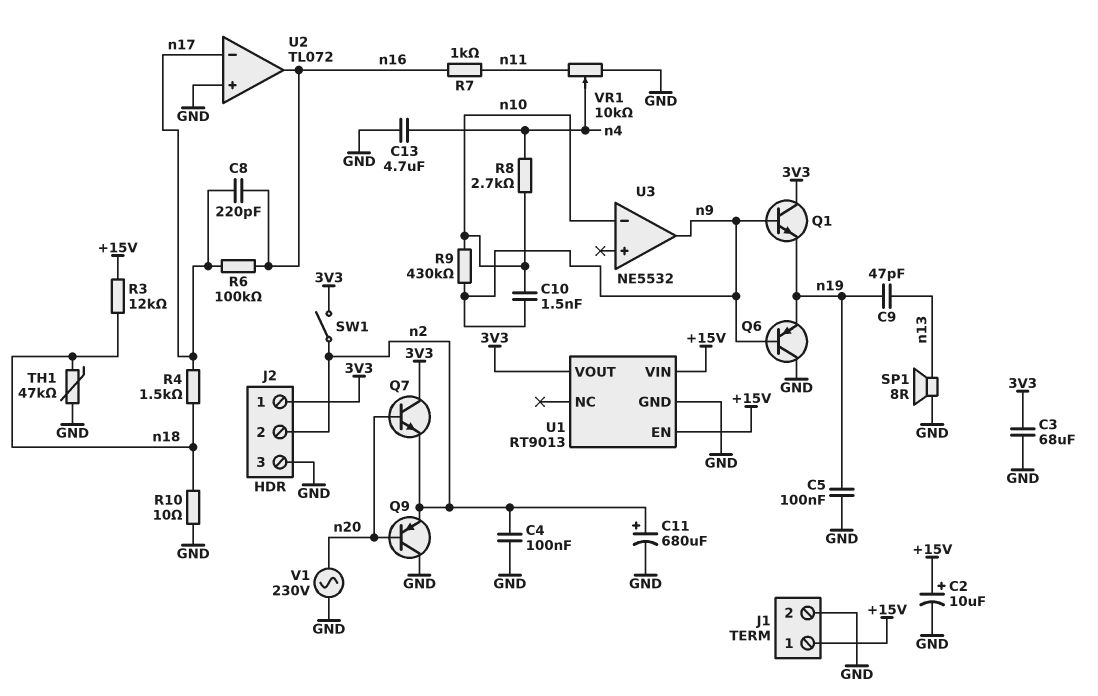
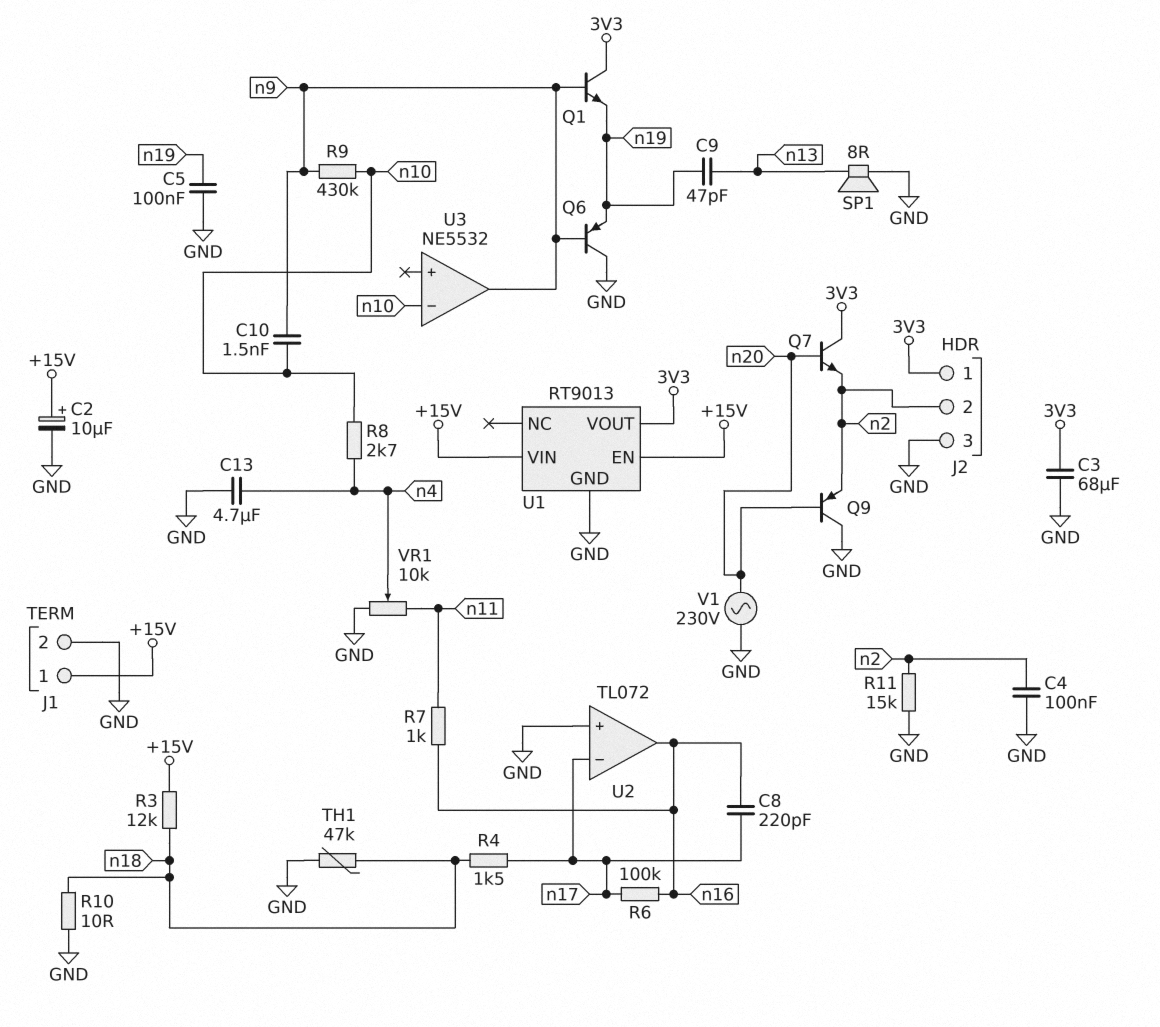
C11: 680uF (plus n2, minus GND) -> none
R11: none -> 15k (GND, n2)
SW1: switch (3V3, n2) -> none

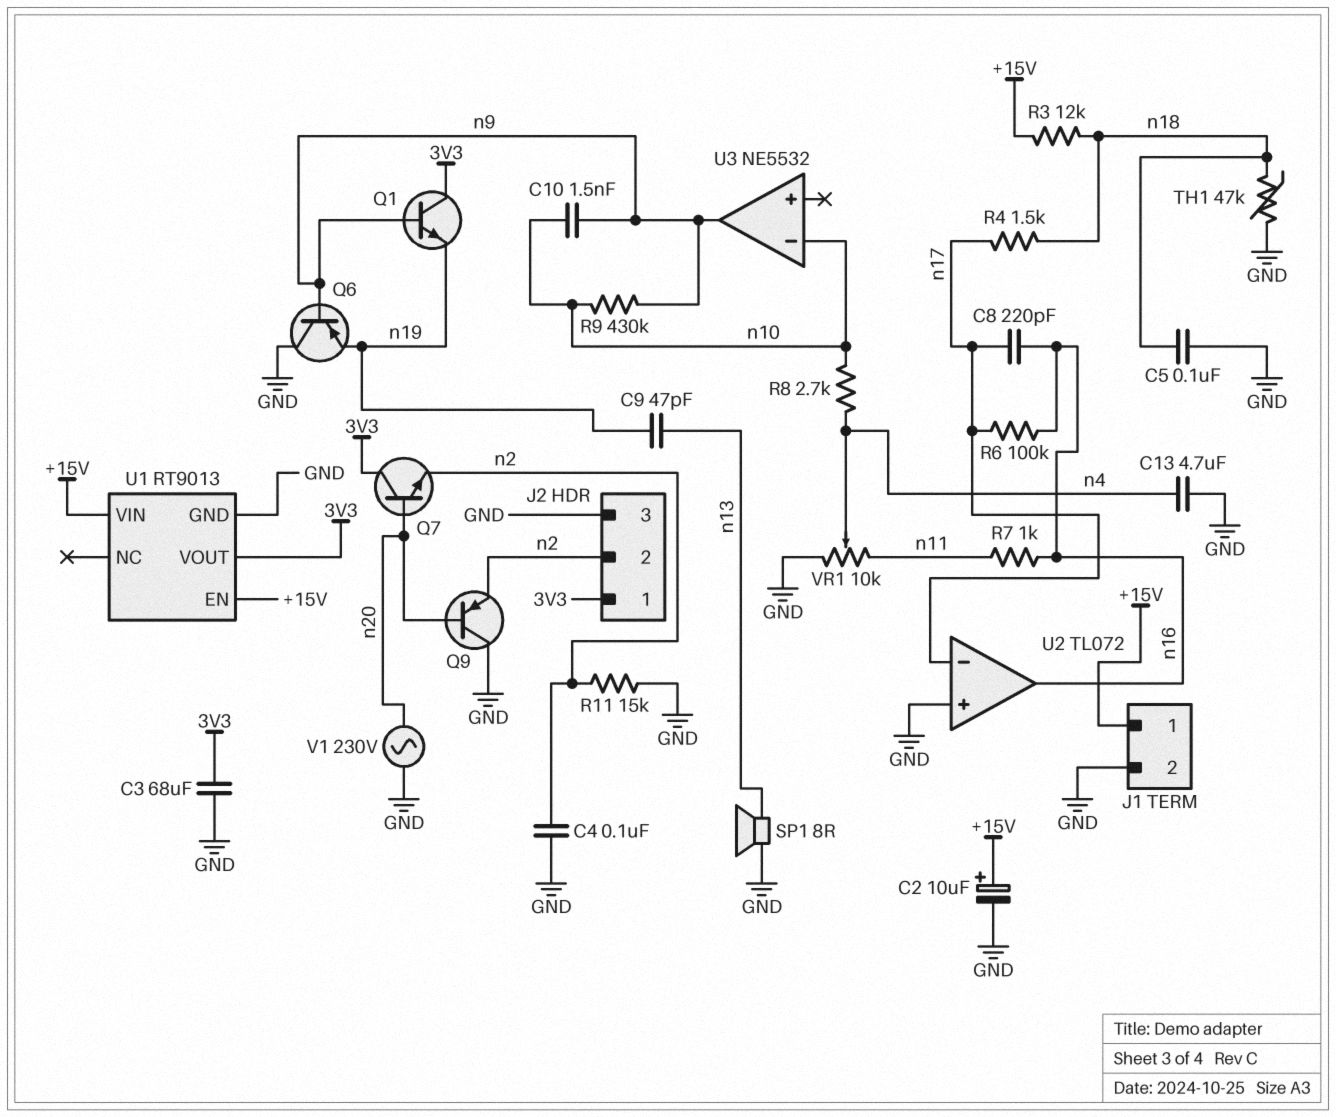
C5: 100nF (GND, n19) -> 100nF (GND, n18)
R10: 10 (GND, n18) -> none

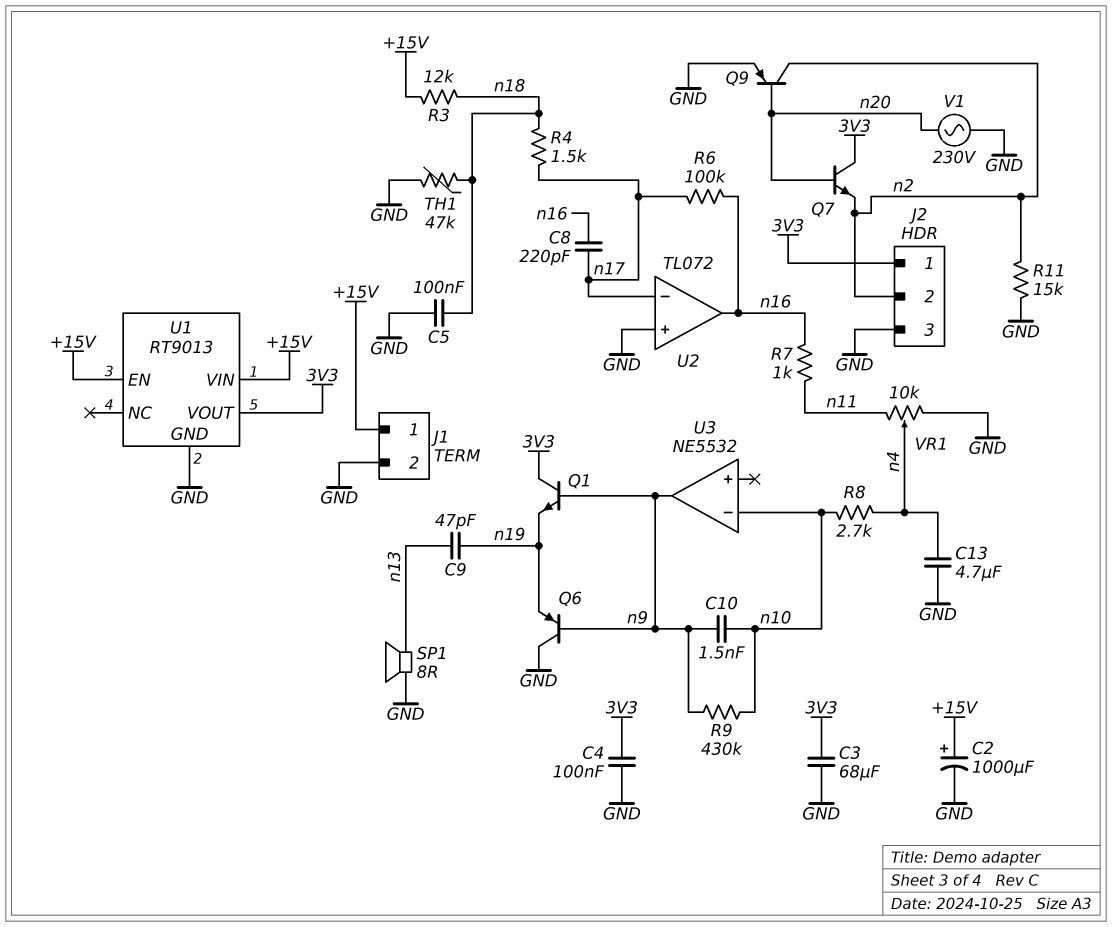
C2: 10uF (plus +15V, minus GND) -> 1000uF (plus +15V, minus GND)
C4: 100nF (GND, n2) -> 100nF (3V3, GND)
Q9: PNP (B n20, C GND, E n2) -> PNP (B n20, C n2, E GND)

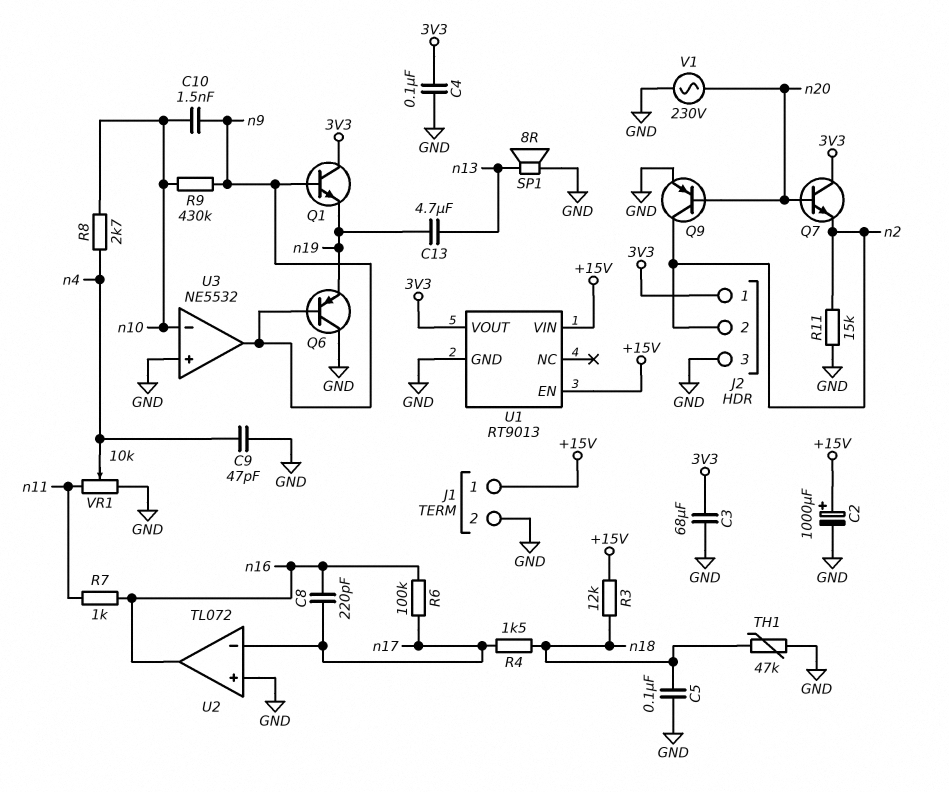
C9: 47pF (n13, n19) -> 47pF (GND, n4)
C13: 4.7uF (GND, n4) -> 4.7uF (n13, n19)
U3 pin in+: none -> GND

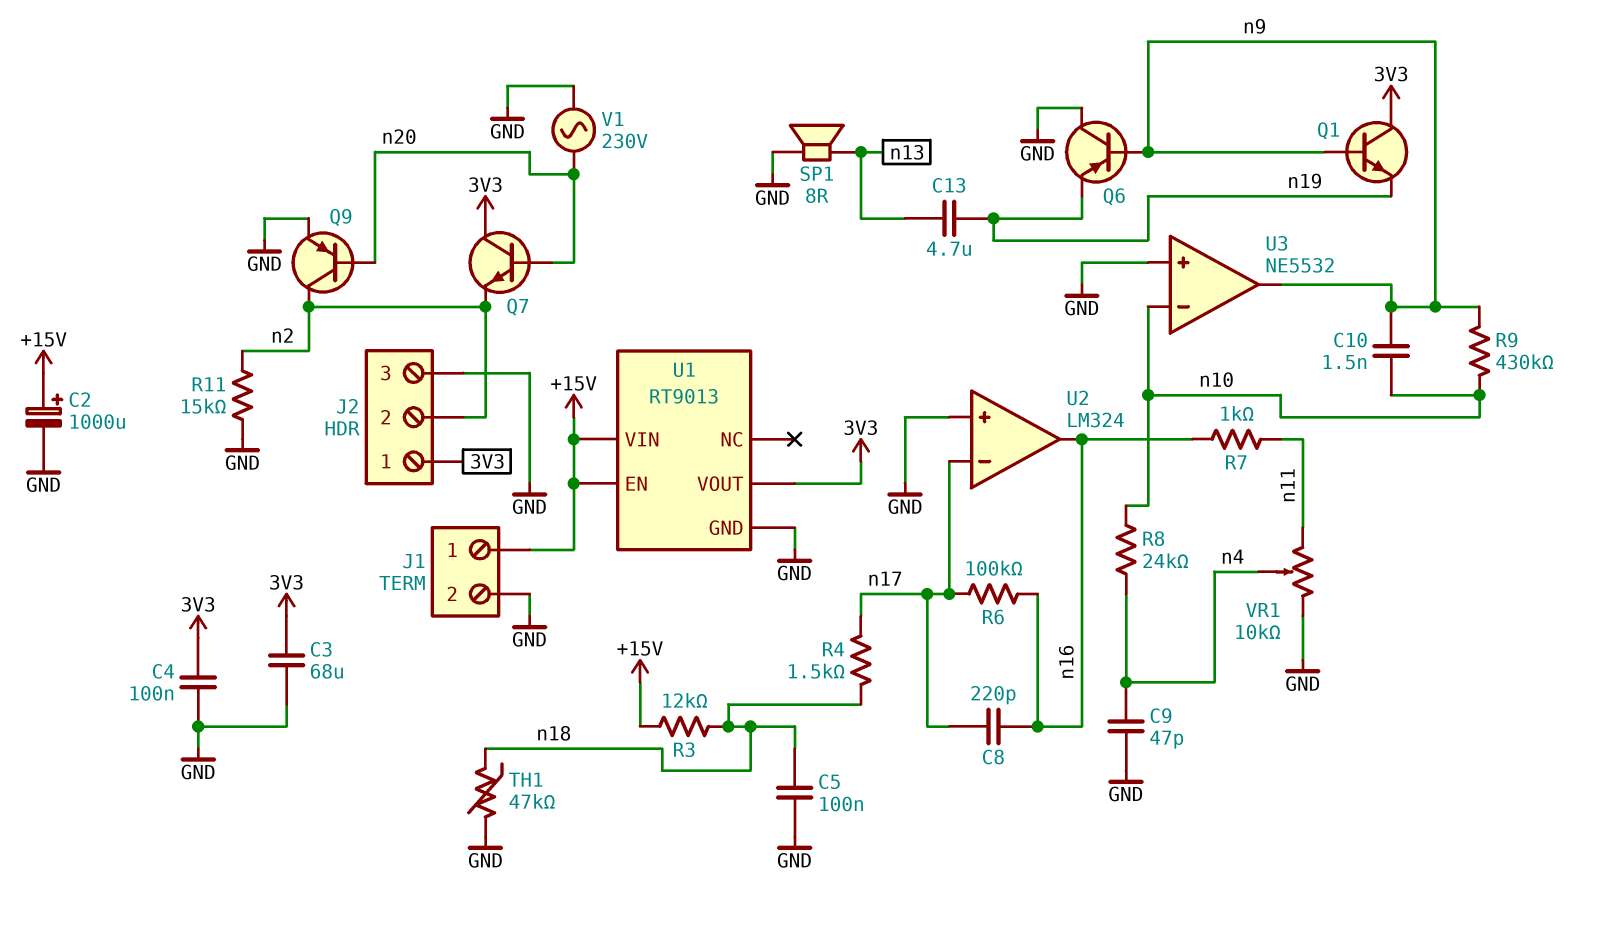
R8: 2.7k (n4, n10) -> 24k (n4, n10)
U2: TL072 -> LM324

